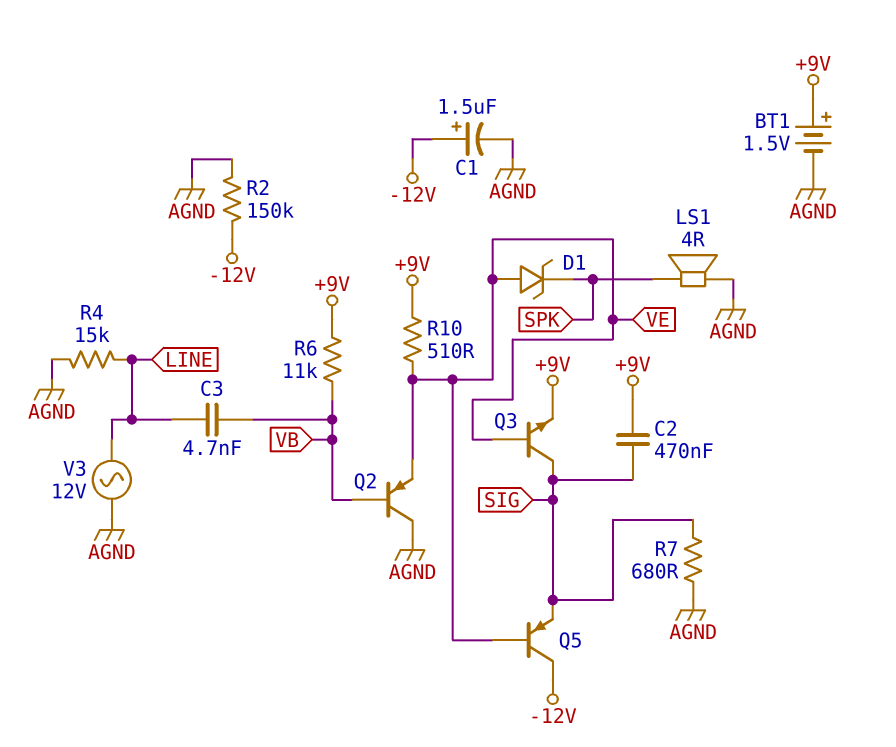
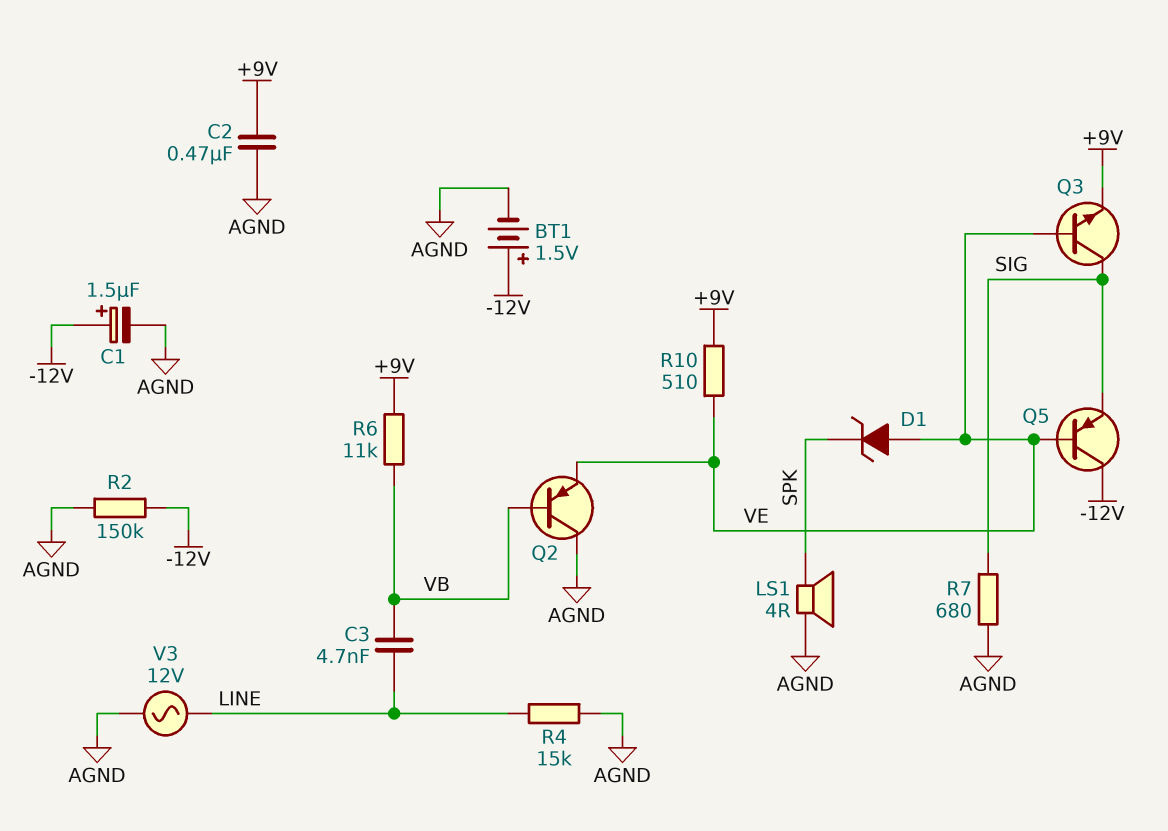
BT1: 1.5V (plus +9V, minus AGND) -> 1.5V (plus -12V, minus AGND)
C2: 470nF (+9V, SIG) -> 470nF (+9V, AGND)

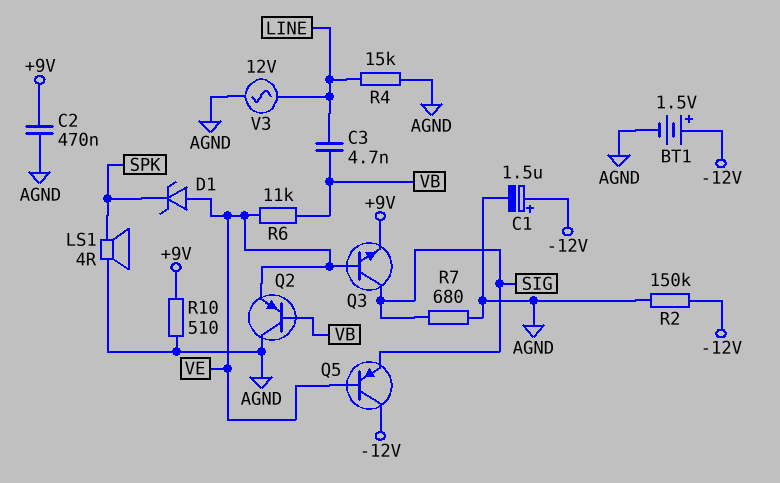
R6: 11k (+9V, VB) -> 11k (VB, VE)
R10: 510 (+9V, VE) -> 510 (+9V, AGND)

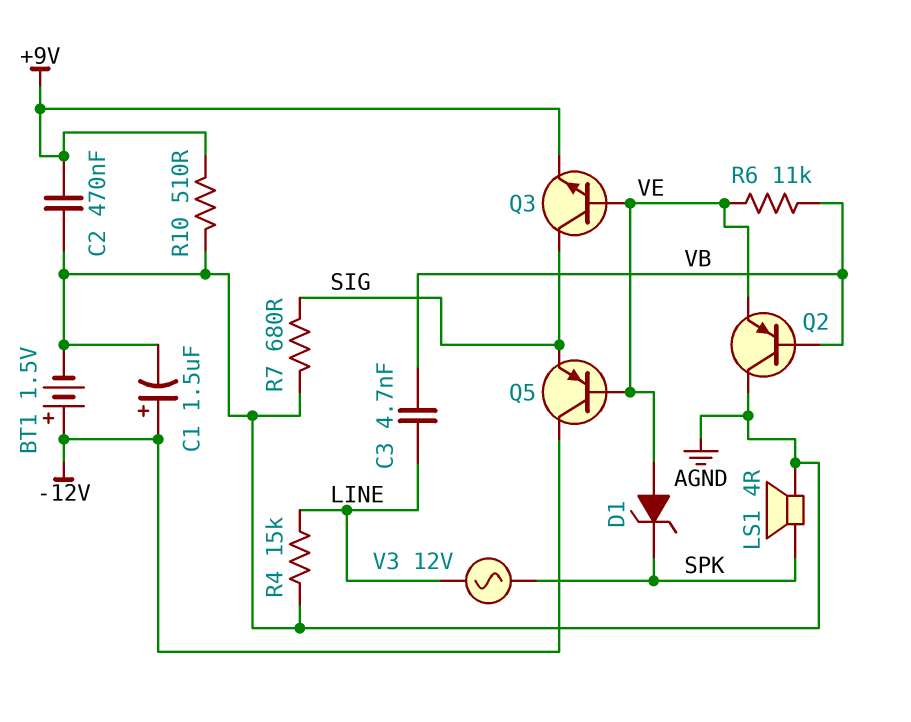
R2: 150k (-12V, AGND) -> none
V3: AC 12V (AGND, LINE) -> AC 12V (LINE, SPK)

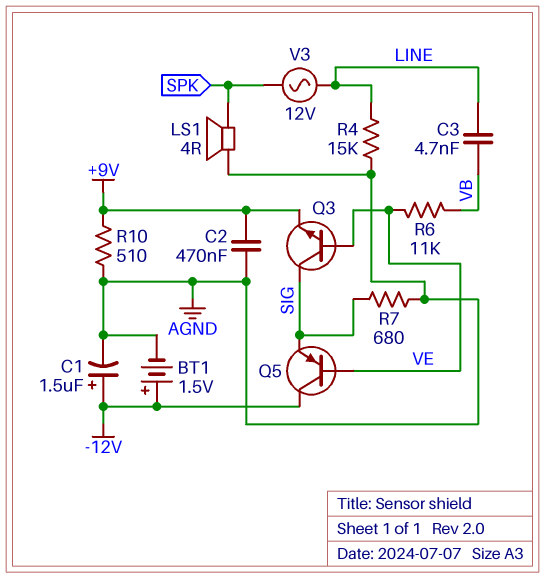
D1: zener (A VE, K SPK) -> none
Q2: PNP (B VB, C AGND, E VE) -> none

